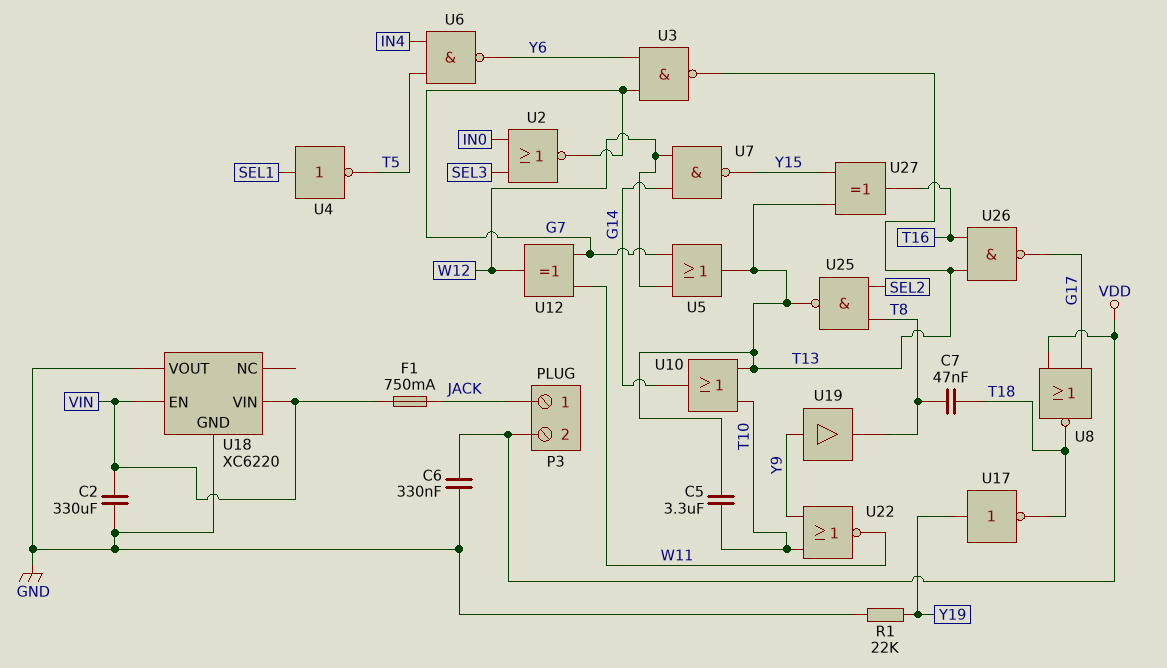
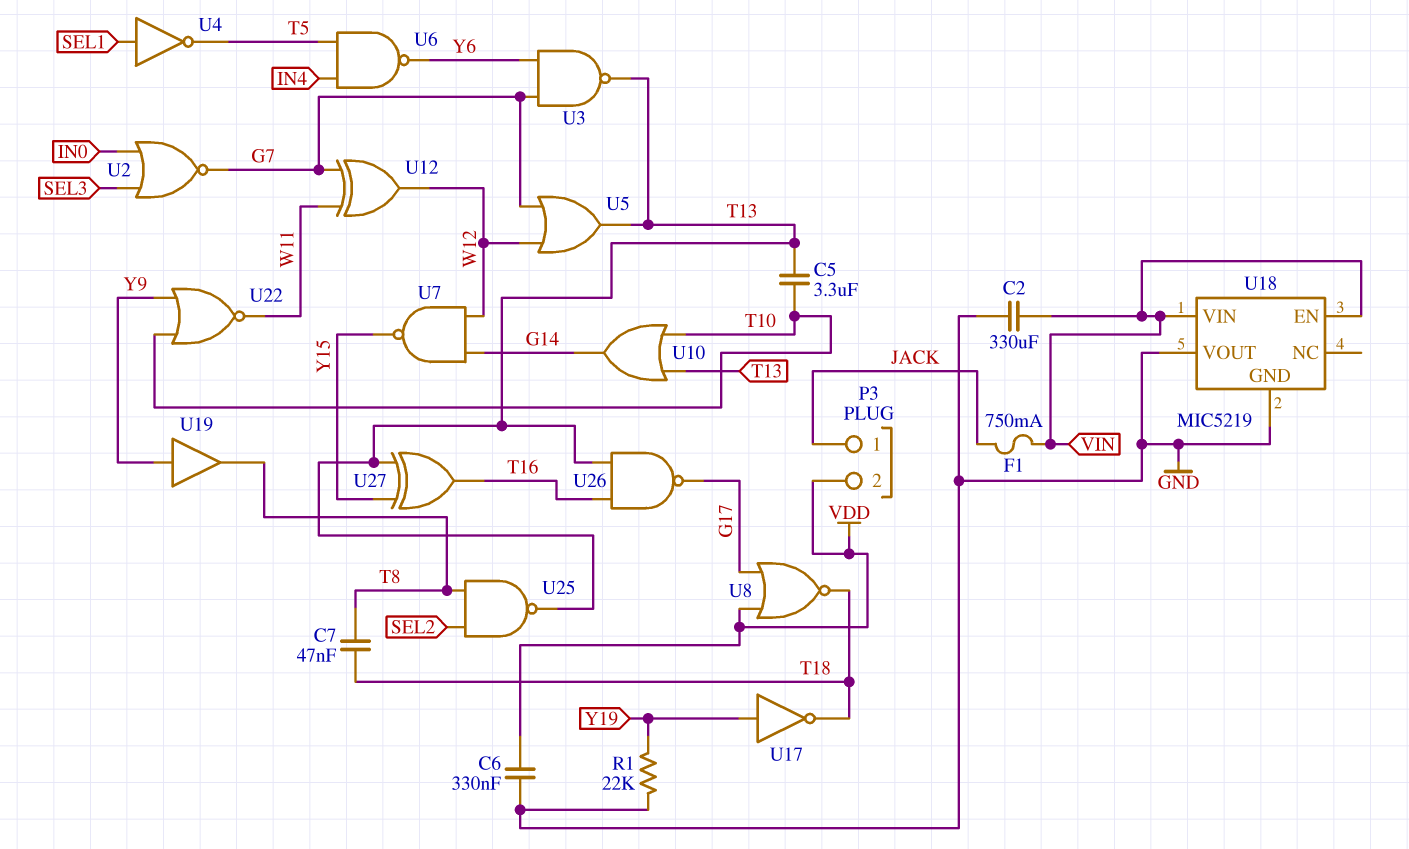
U18: XC6220 -> MIC5219

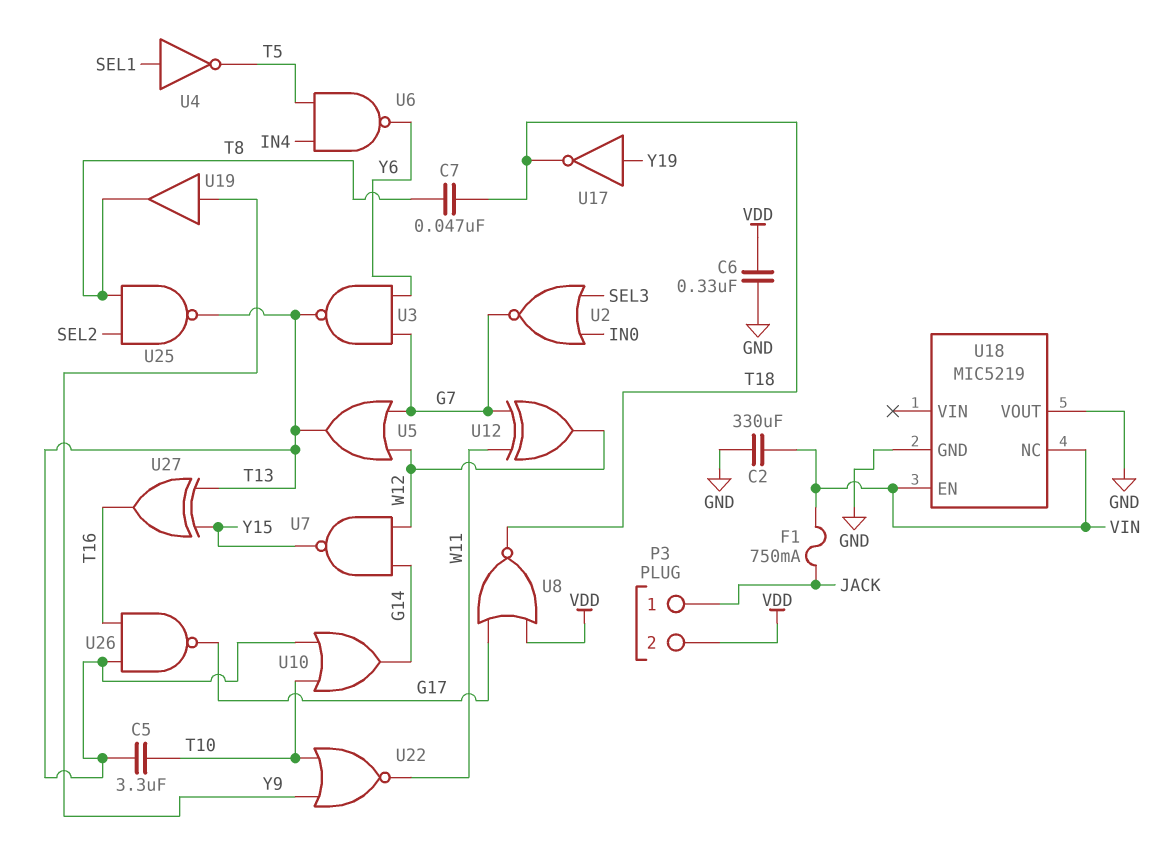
R1: 22k (GND, Y19) -> none
U18 pin NC: none -> VIN
U18 pin VIN: VIN -> none

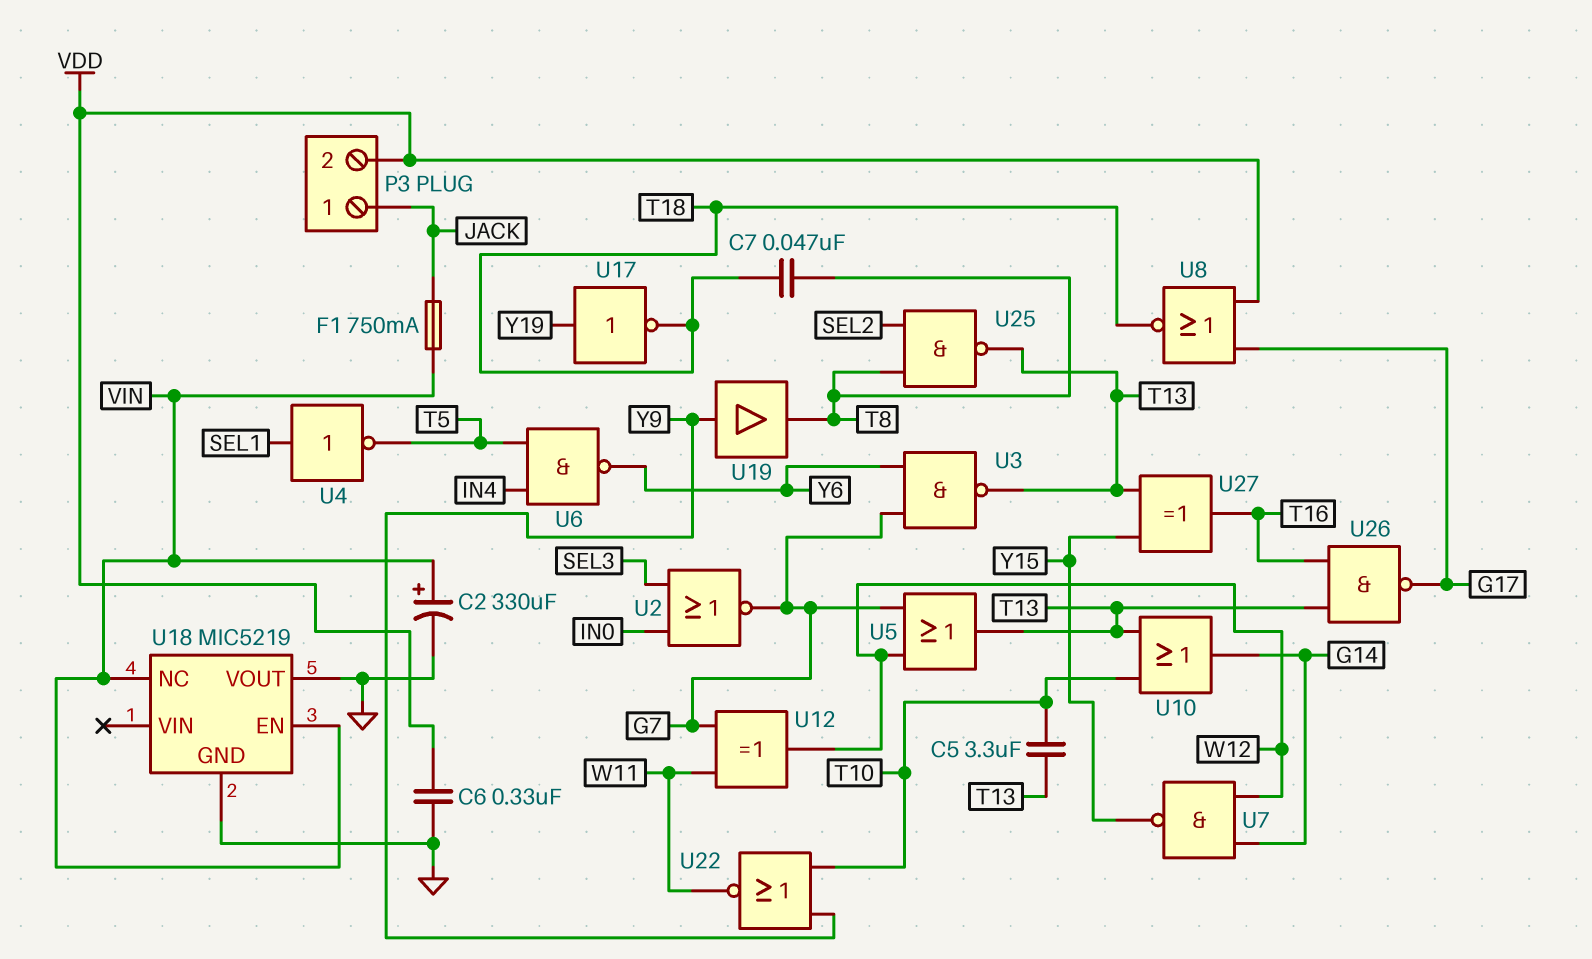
C2: 330uF (GND, VIN) -> 330uF (plus VIN, minus GND)

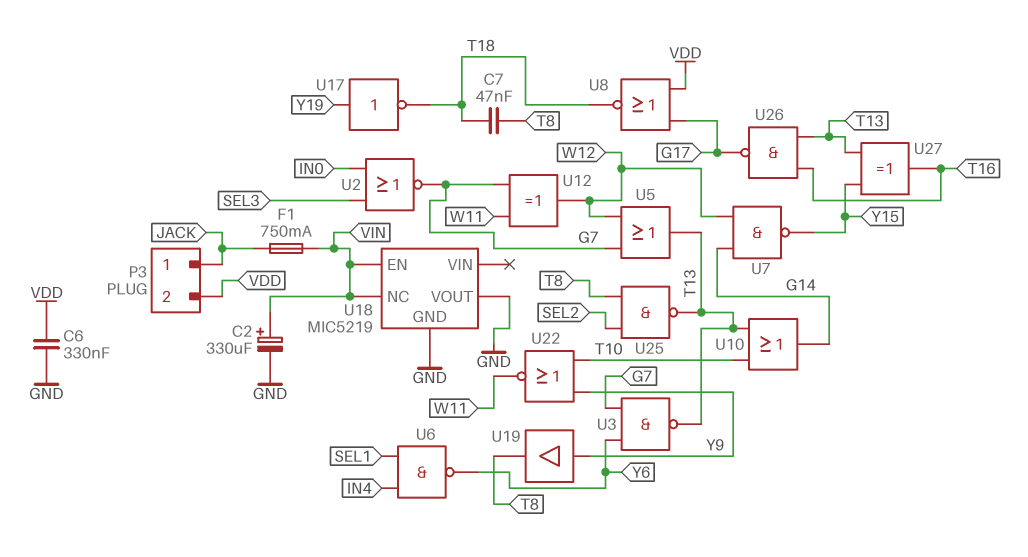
C5: 3.3uF (T10, T13) -> none
U4: NOT (in SEL1, out T5) -> none
U6: NAND (in IN4, in T5, out Y6) -> NAND (in IN4, in SEL1, out Y6)

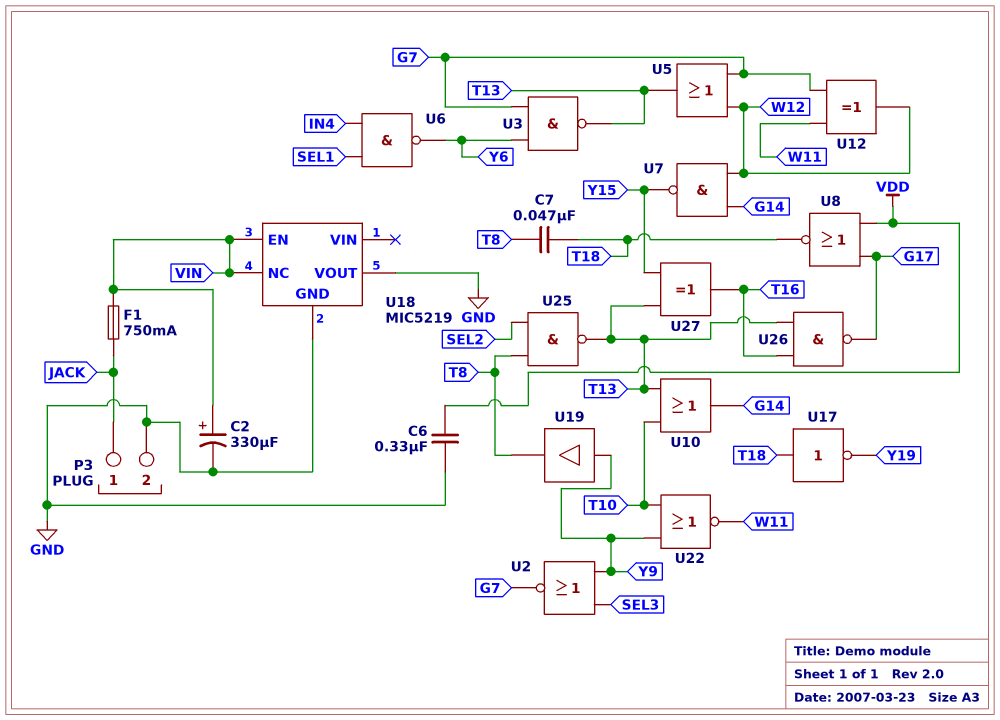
P3 pin 2: VDD -> GND
U2: NOR (in IN0, in SEL3, out G7) -> NOR (in SEL3, in Y9, out G7)
U17: NOT (in Y19, out T18) -> NOT (in T18, out Y19)

